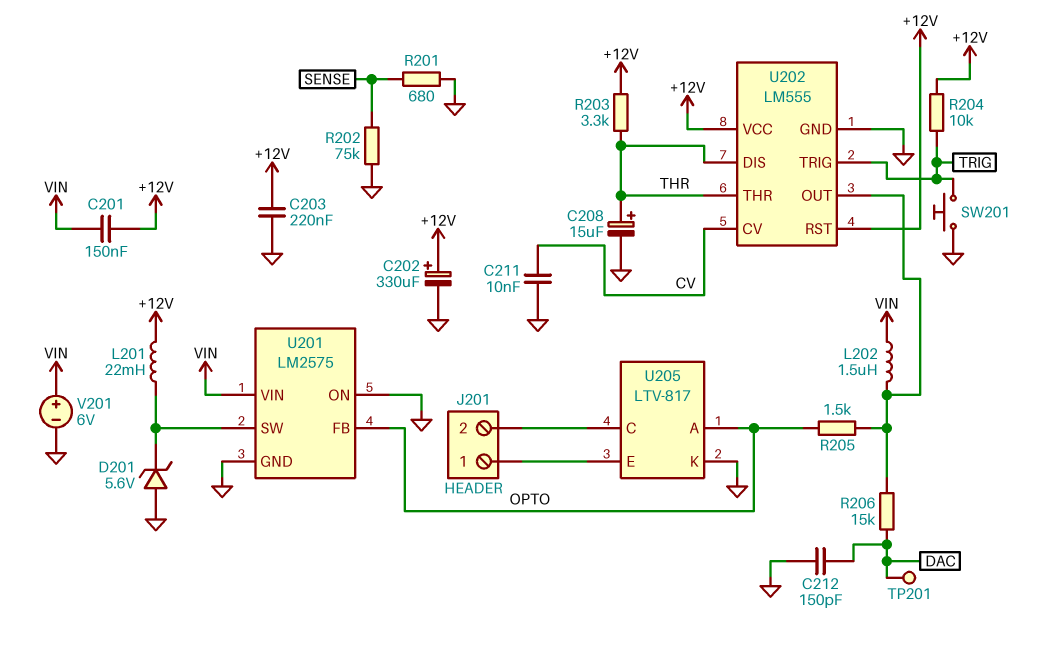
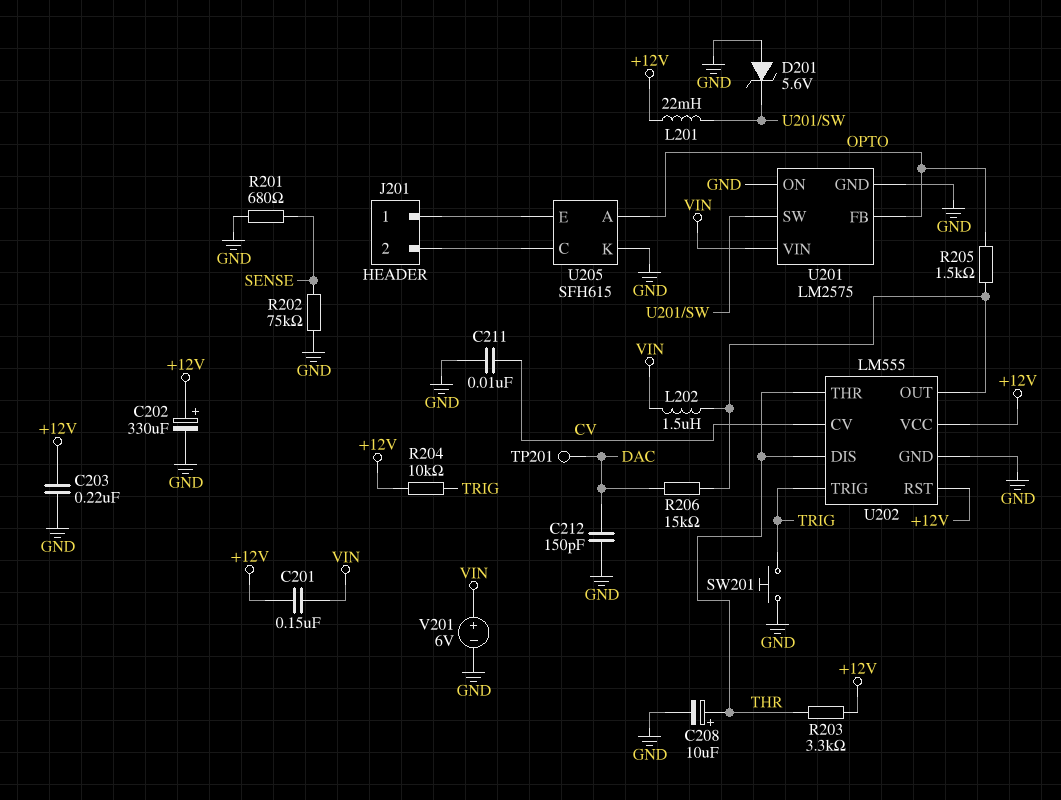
C208: 15uF (plus THR, minus GND) -> 10uF (plus THR, minus GND)
U205: LTV-817 -> SFH615

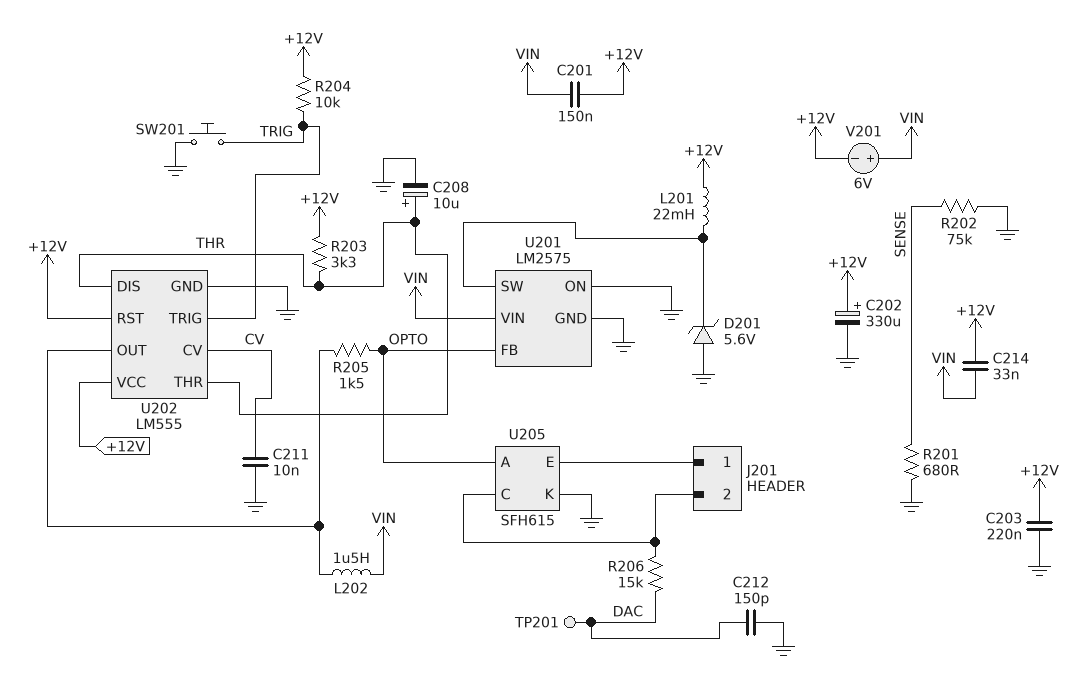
C214: none -> 33nF (+12V, VIN)
R206: 15k (DAC, U202/OUT) -> 15k (DAC, J201/2)
V201: 6V (plus VIN, minus GND) -> 6V (plus VIN, minus +12V)

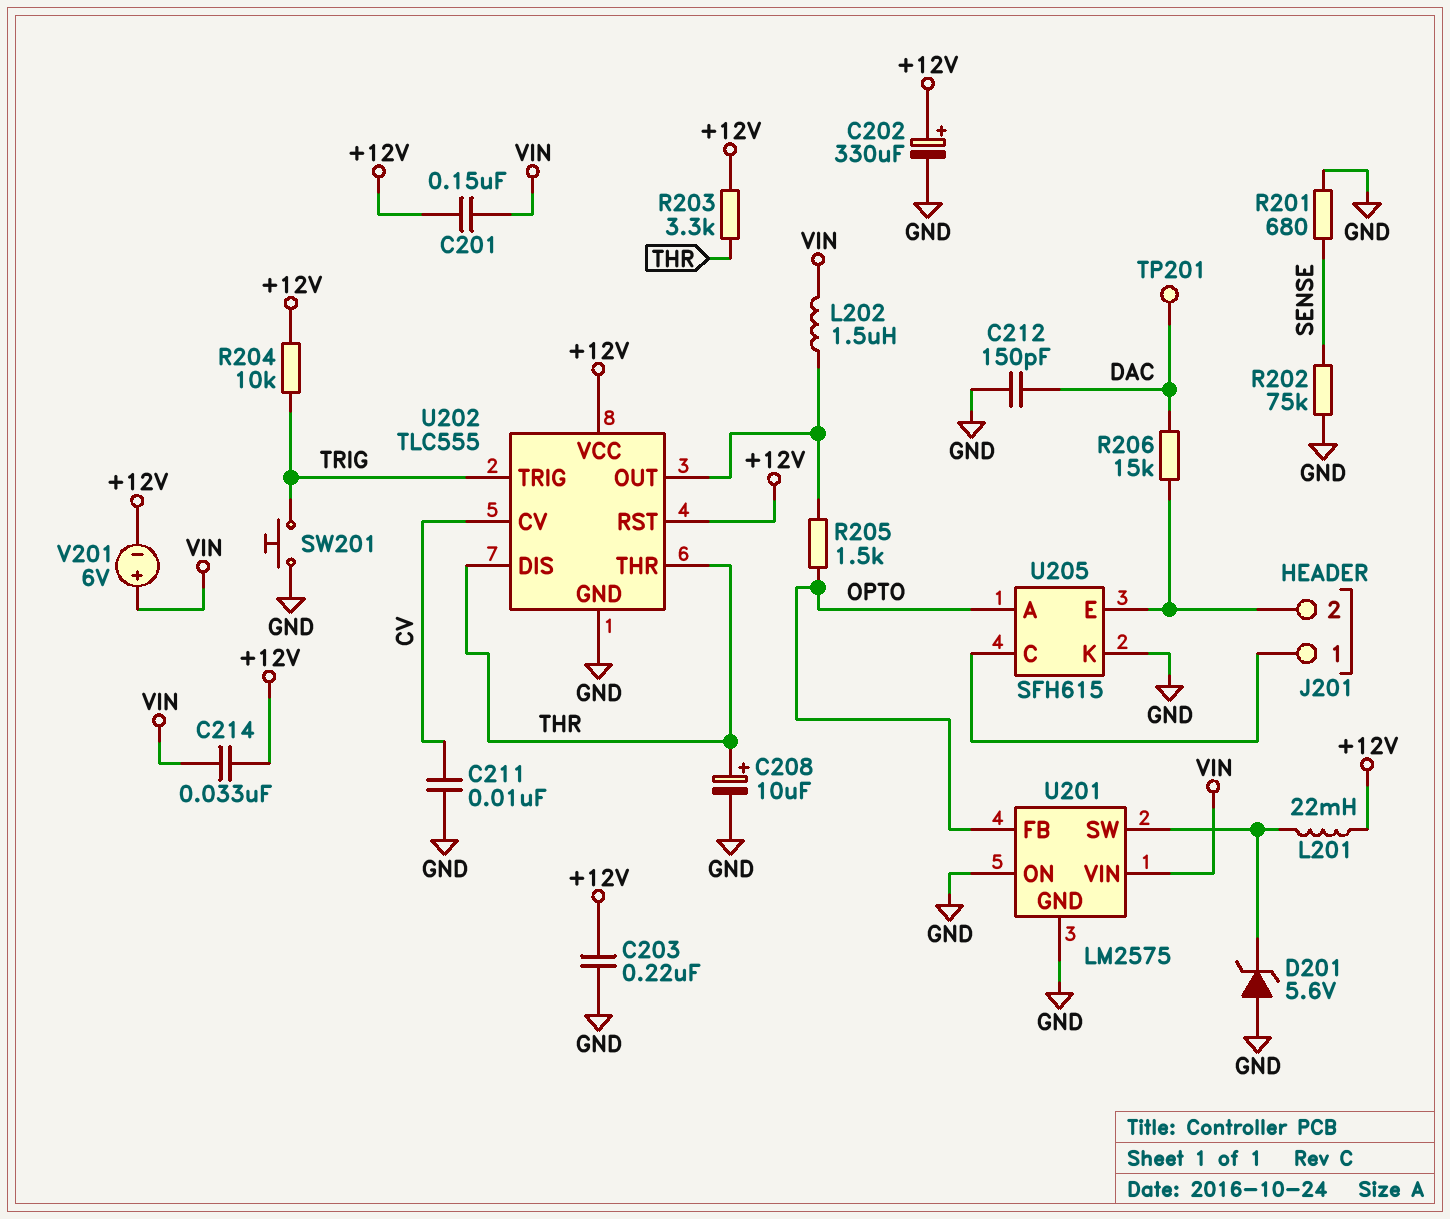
U202: LM555 -> TLC555
U205 pin C: J201/2 -> J201/1
U205 pin E: J201/1 -> J201/2

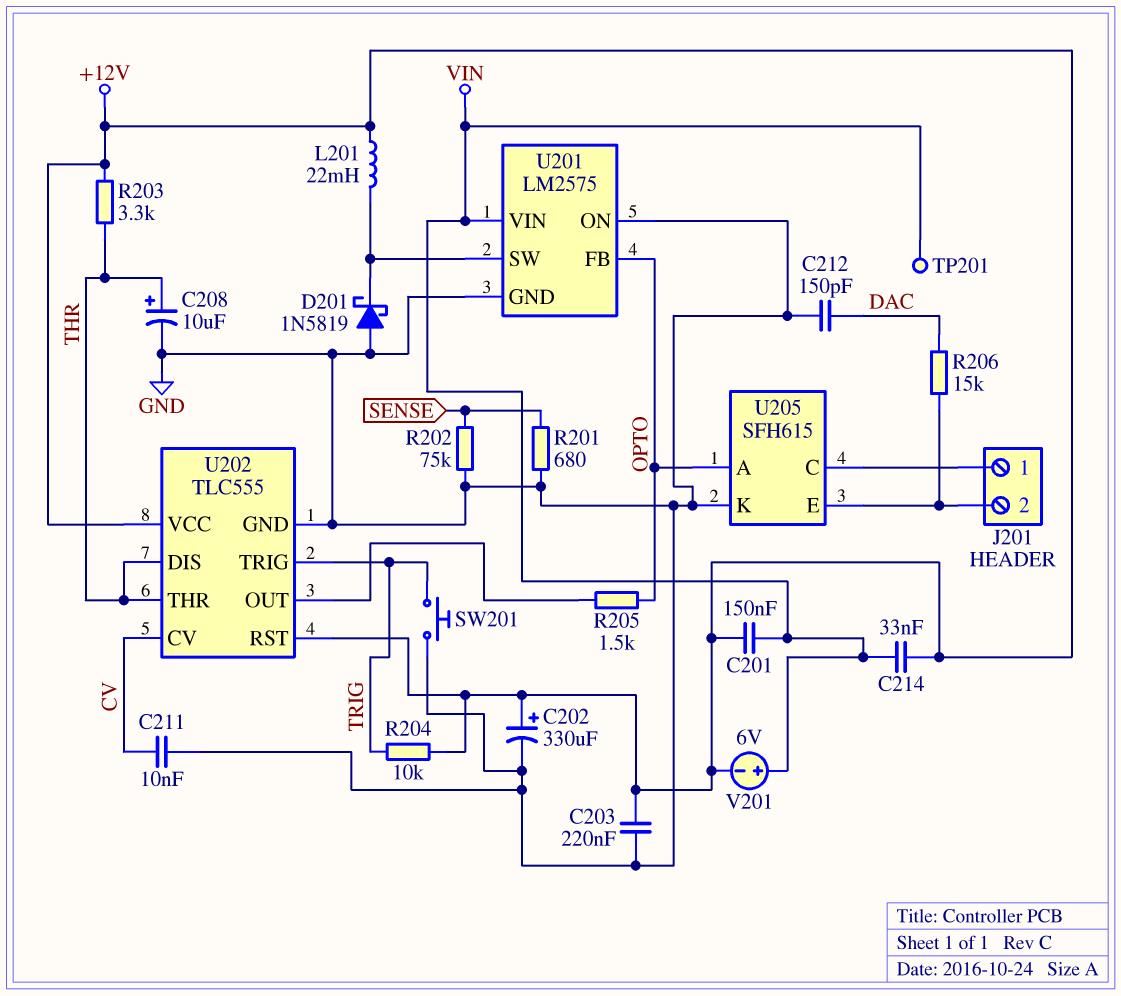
D201: zener 5.6V (A GND, K U201/SW) -> schottky 1N5819 (A GND, K U201/SW)
L202: 1.5uH (U202/OUT, VIN) -> none
TP201: test point (DAC) -> test point (VIN)

